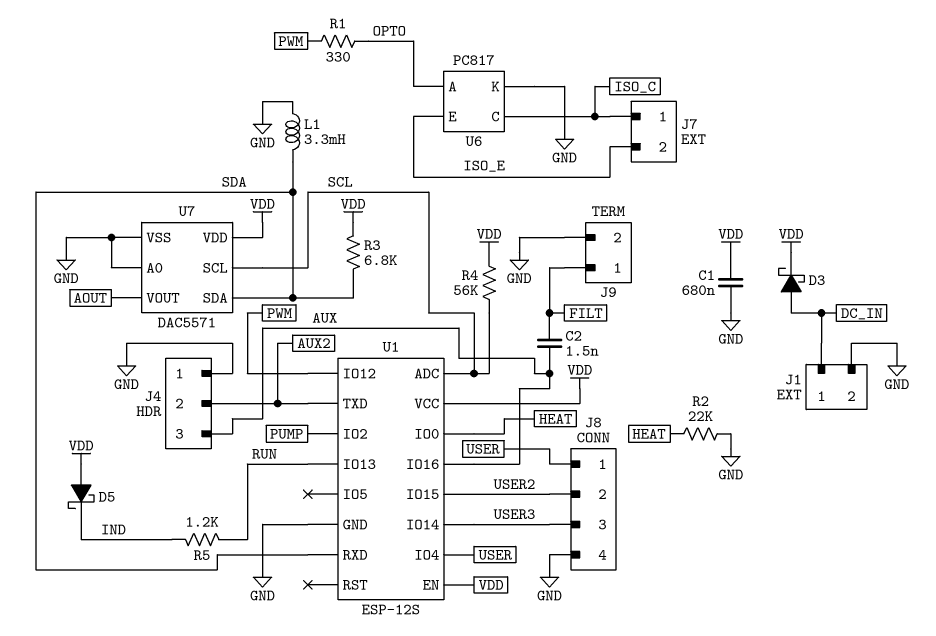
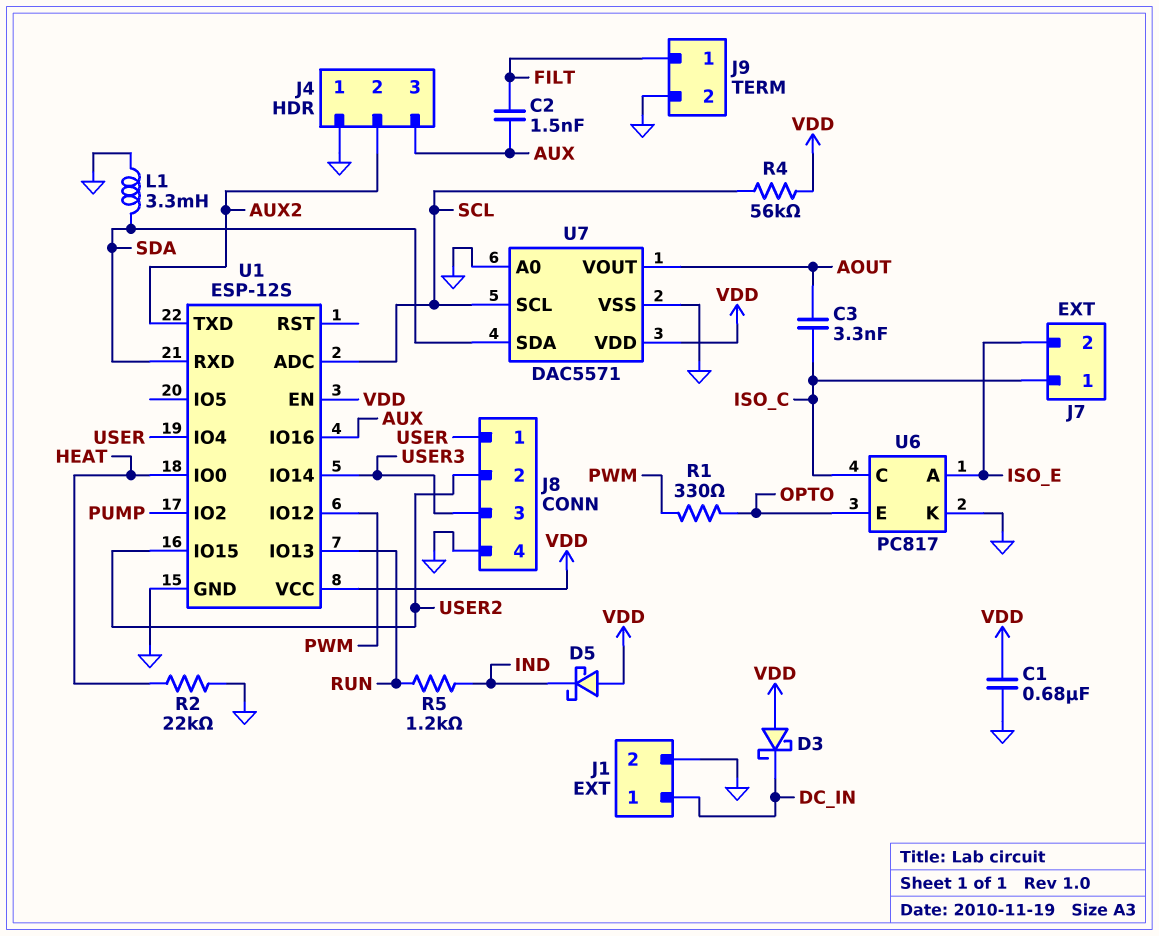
C3: none -> 3.3nF (AOUT, ISO_C)
D3: schottky (A DC_IN, K VDD) -> schottky (A VDD, K DC_IN)
R3: 6.8k (SDA, VDD) -> none
U6 pin A: OPTO -> ISO_E
U6 pin E: ISO_E -> OPTO

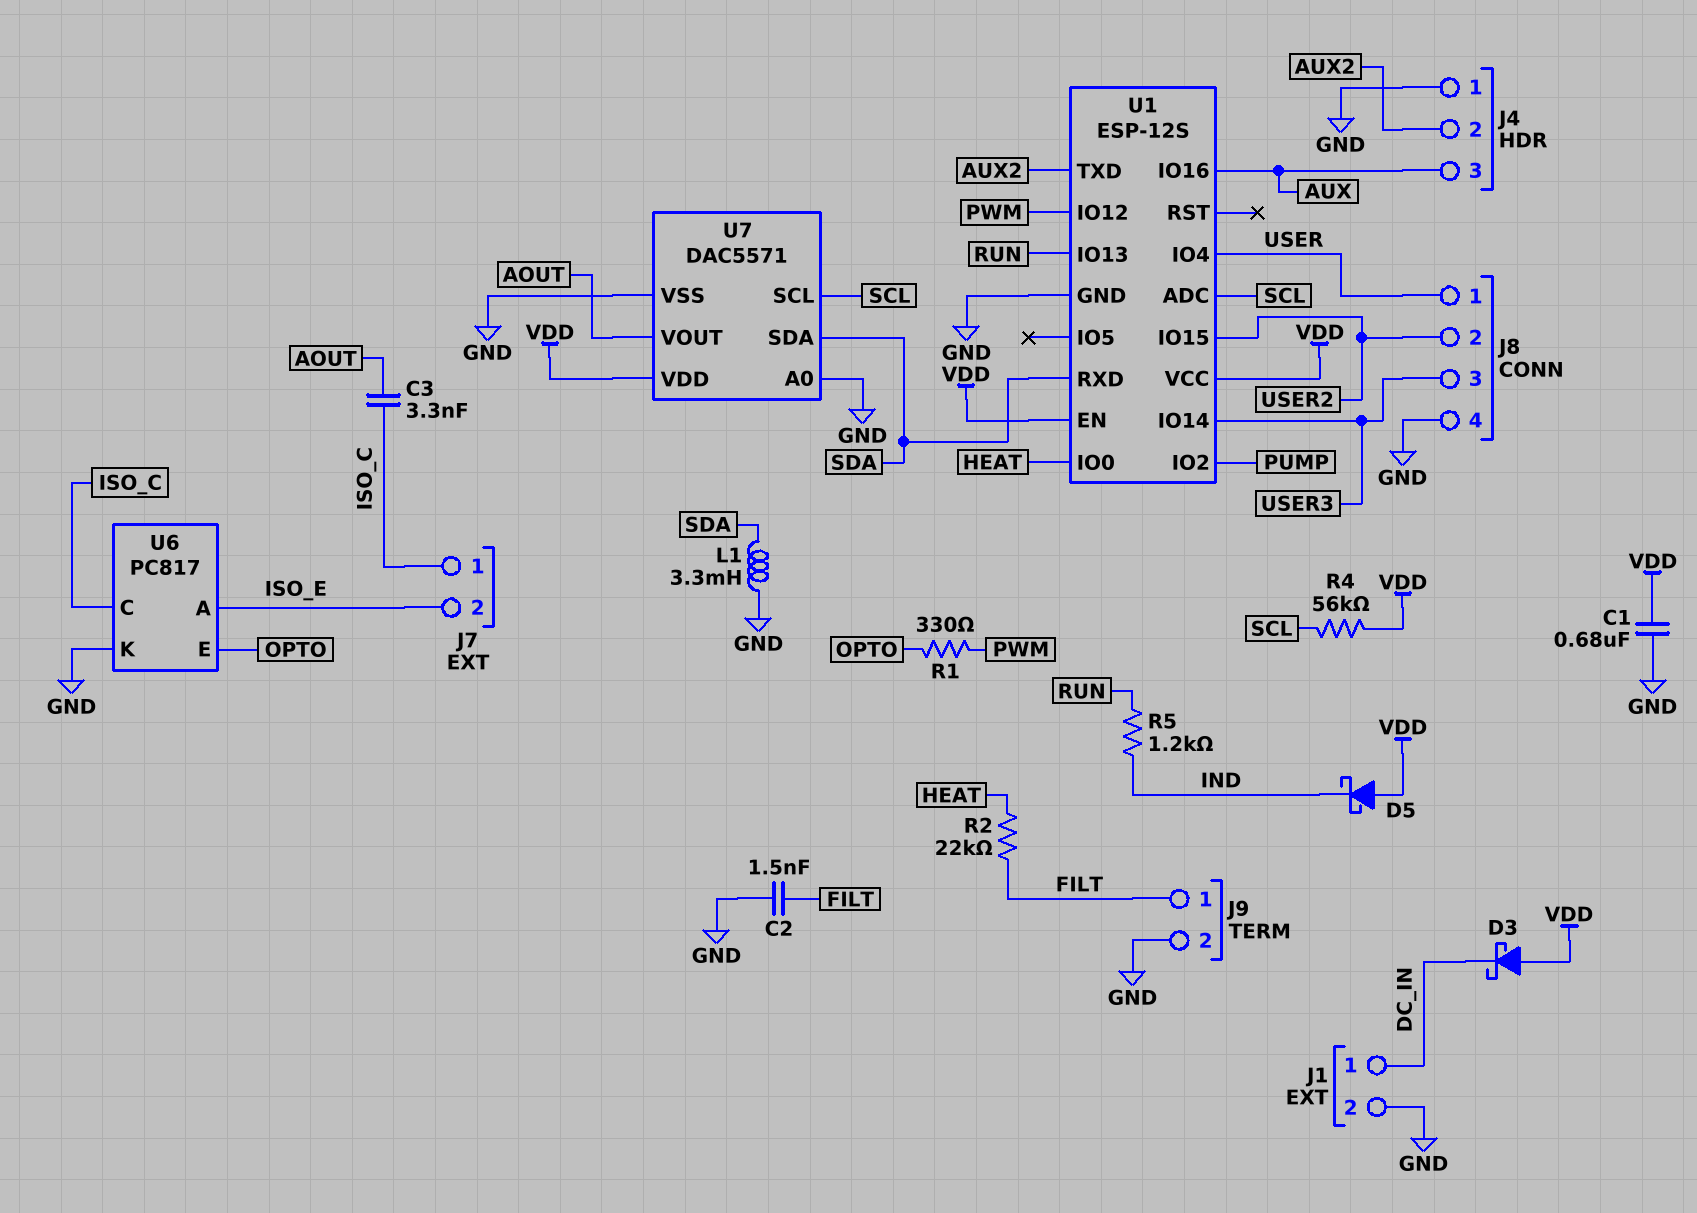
C2: 1.5nF (AUX, FILT) -> 1.5nF (FILT, GND)
R2: 22k (GND, HEAT) -> 22k (FILT, HEAT)

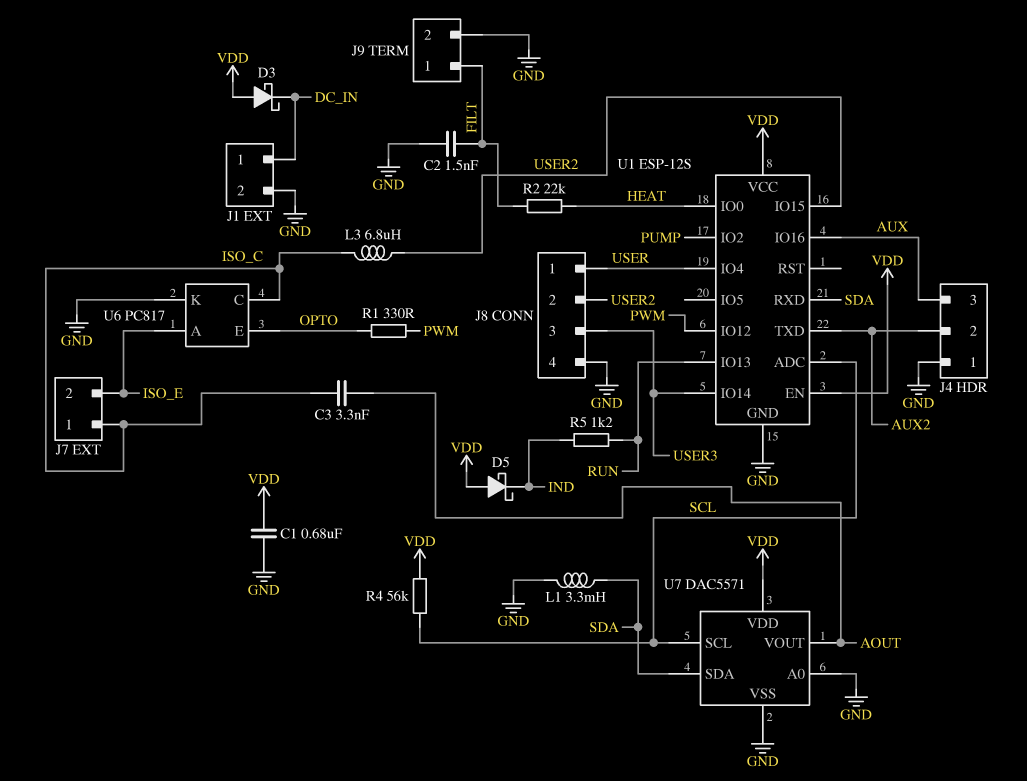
L3: none -> 6.8uH (ISO_C, USER2)

